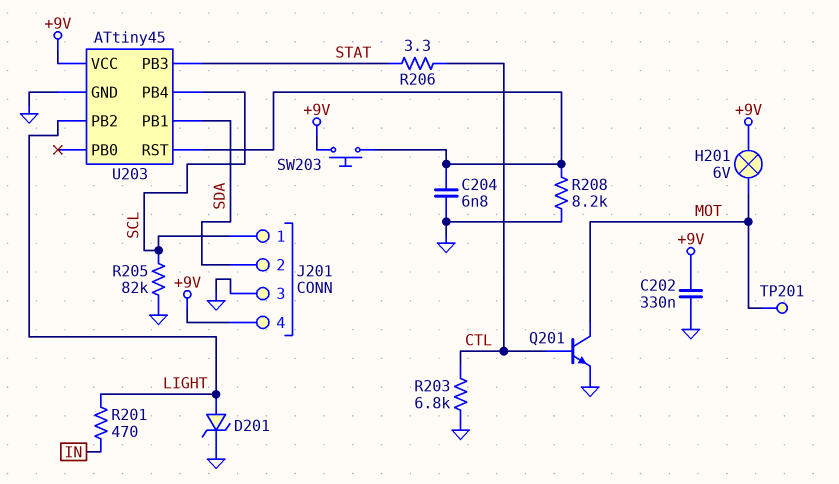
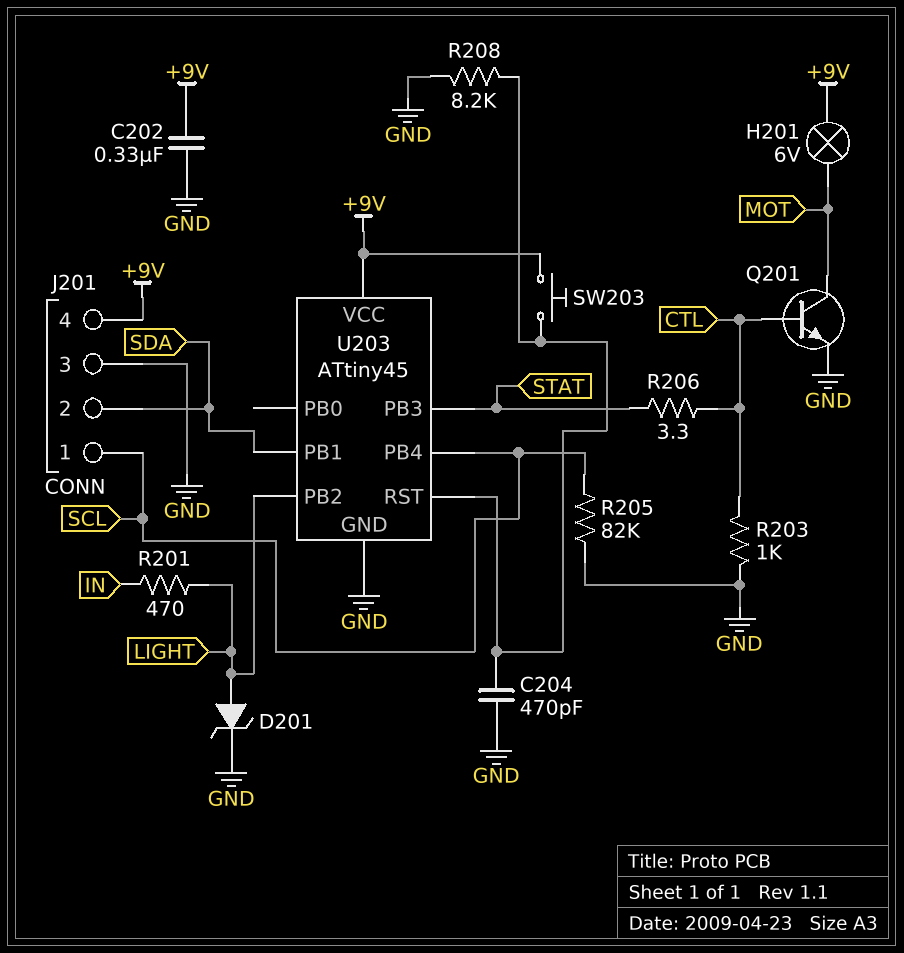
C204: 6.8nF (GND, U203/RST) -> 470pF (GND, U203/RST)
R203: 6.8k (CTL, GND) -> 1k (CTL, GND)
TP201: test point (MOT) -> none

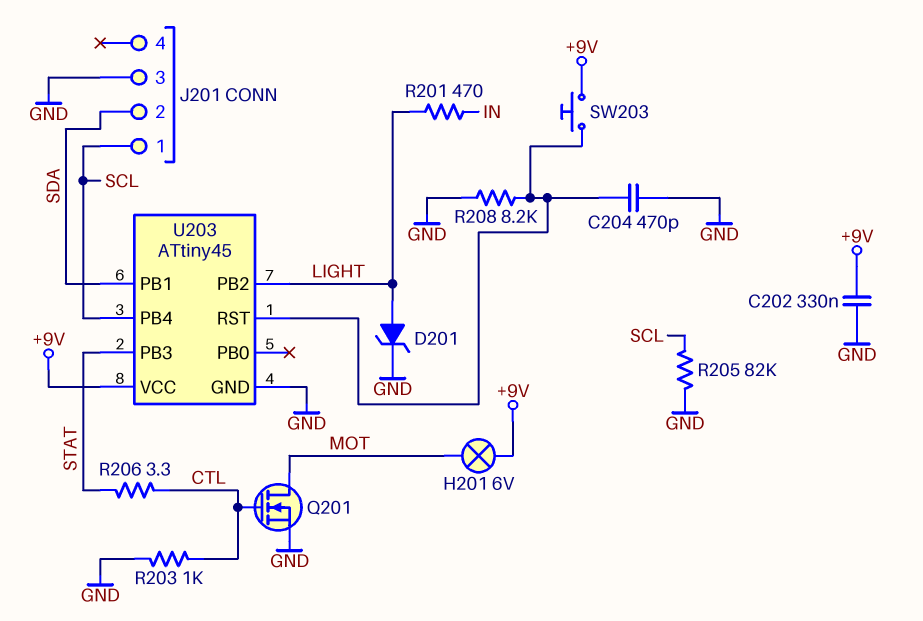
J201 pin 4: +9V -> none
Q201: NPN (B CTL, C MOT, E GND) -> NMOS (G CTL, D MOT, S GND)

